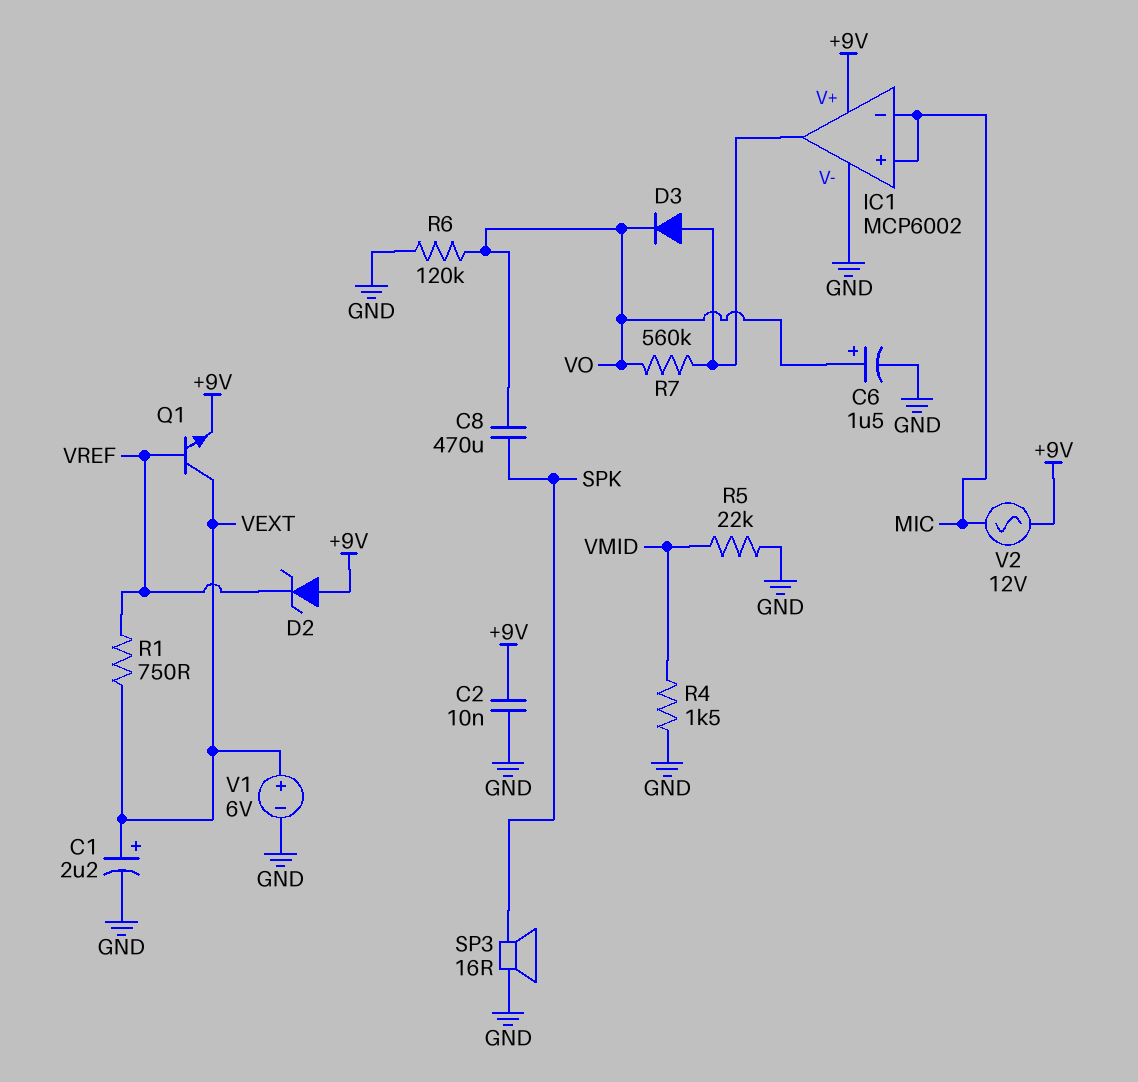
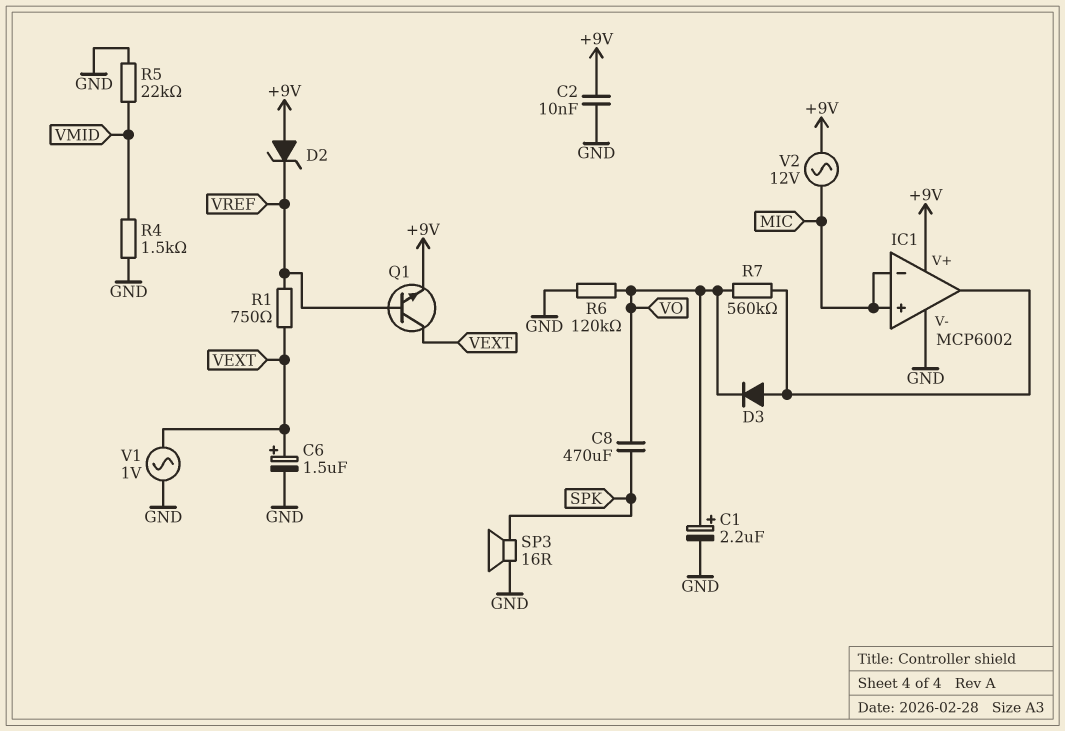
C1: 2.2uF (plus VEXT, minus GND) -> 2.2uF (plus VO, minus GND)
C6: 1.5uF (plus VO, minus GND) -> 1.5uF (plus VEXT, minus GND)
V1: 6V (plus VEXT, minus GND) -> AC 1V (GND, VEXT)

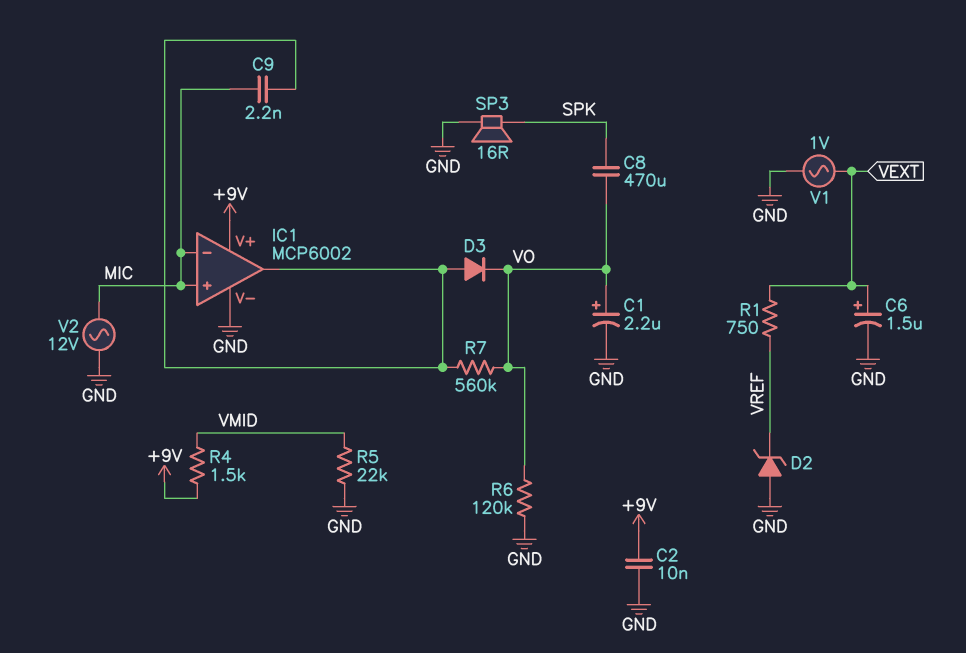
C9: none -> 2.2nF (IC1/out, MIC)
D2: zener (A +9V, K VREF) -> zener (A GND, K VREF)
Q1: NPN (B VREF, C VEXT, E +9V) -> none
R4: 1.5k (GND, VMID) -> 1.5k (+9V, VMID)
V2: AC 12V (+9V, MIC) -> AC 12V (GND, MIC)

